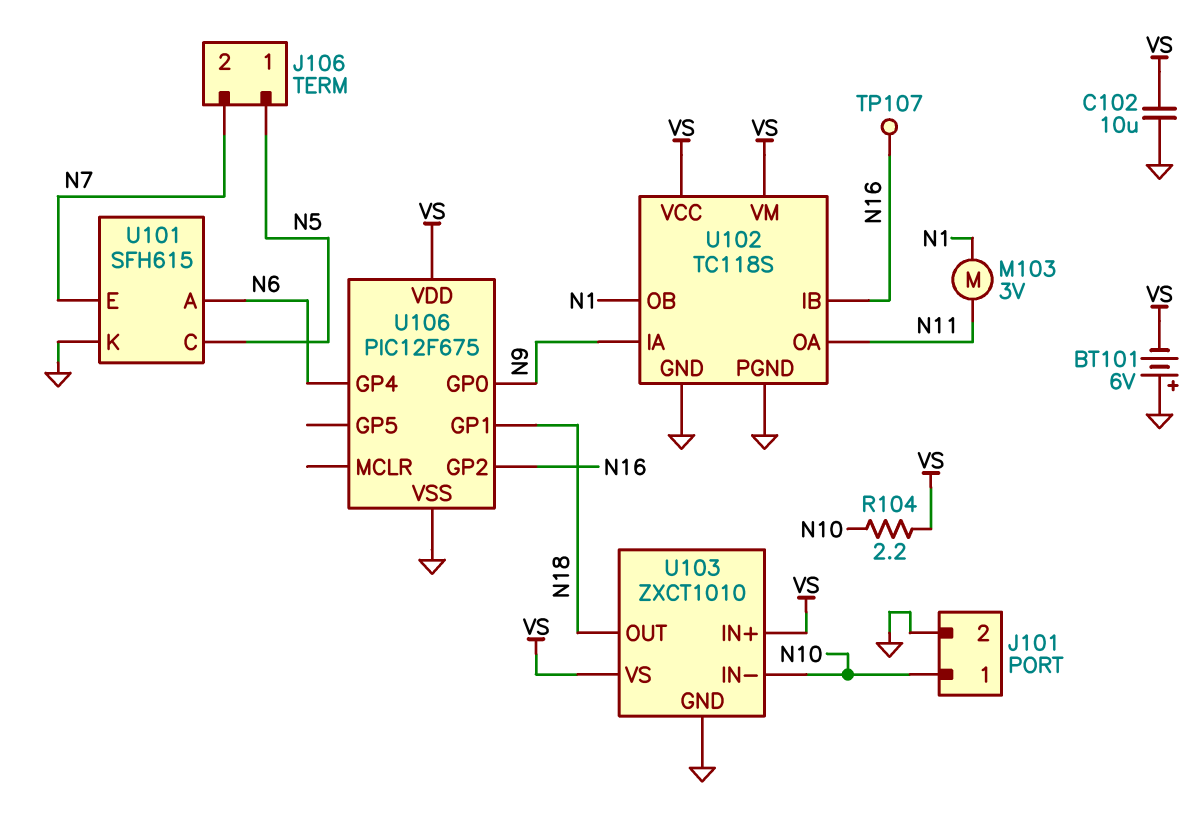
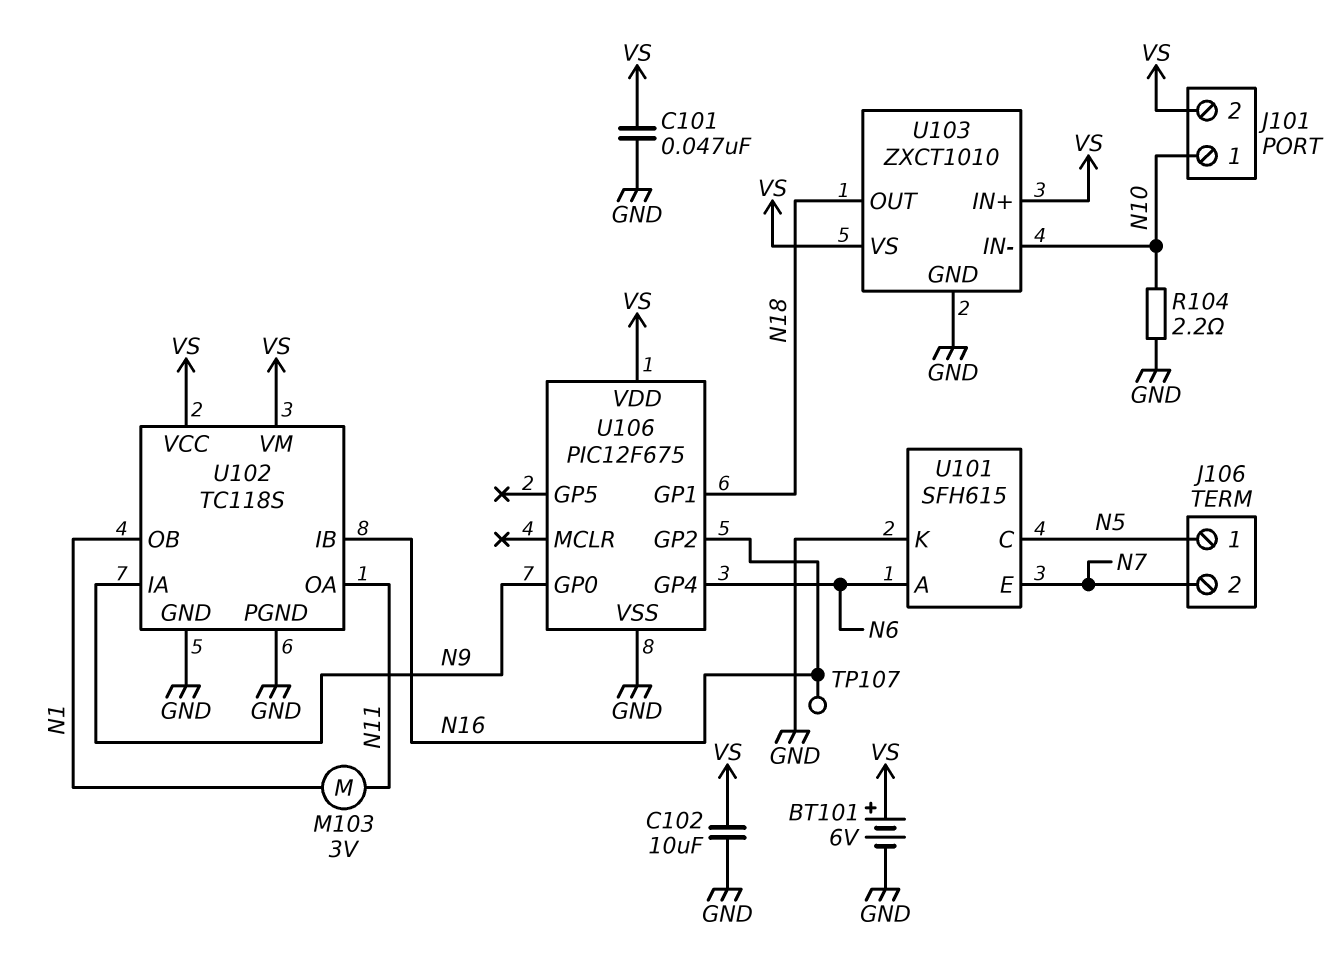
BT101: 6V (plus GND, minus VS) -> 6V (plus VS, minus GND)
C101: none -> 47nF (GND, VS)
J101 pin 2: GND -> VS
R104: 2.2 (N10, VS) -> 2.2 (GND, N10)

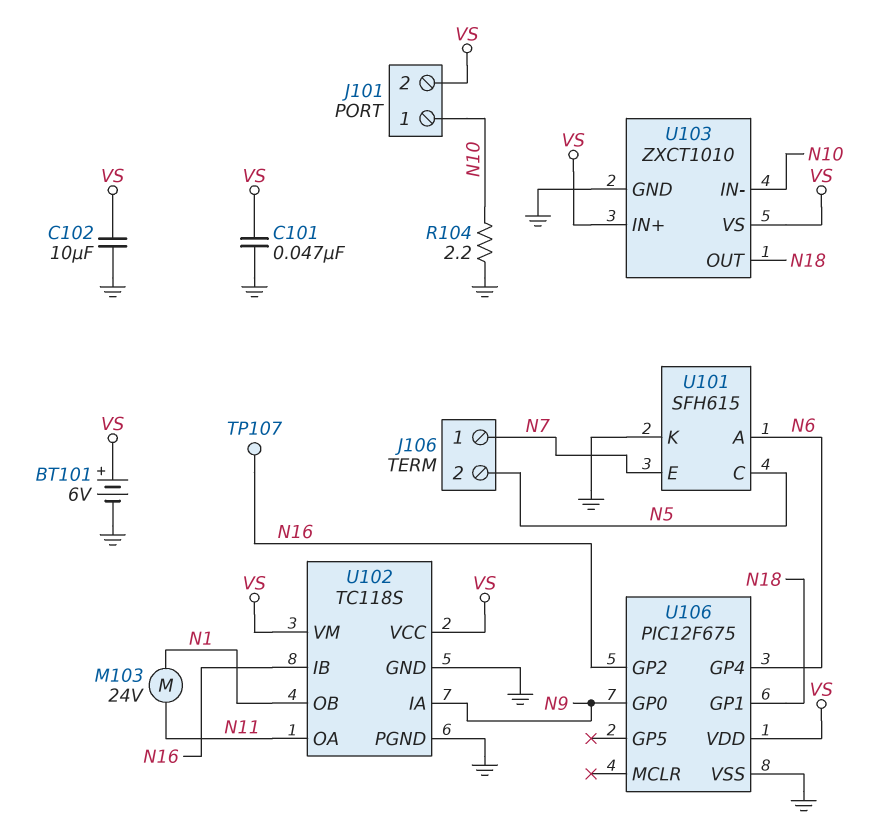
J106 pin 1: N5 -> N7
J106 pin 2: N7 -> N5
M103: motor 3V (N1, N11) -> motor 24V (N1, N11)

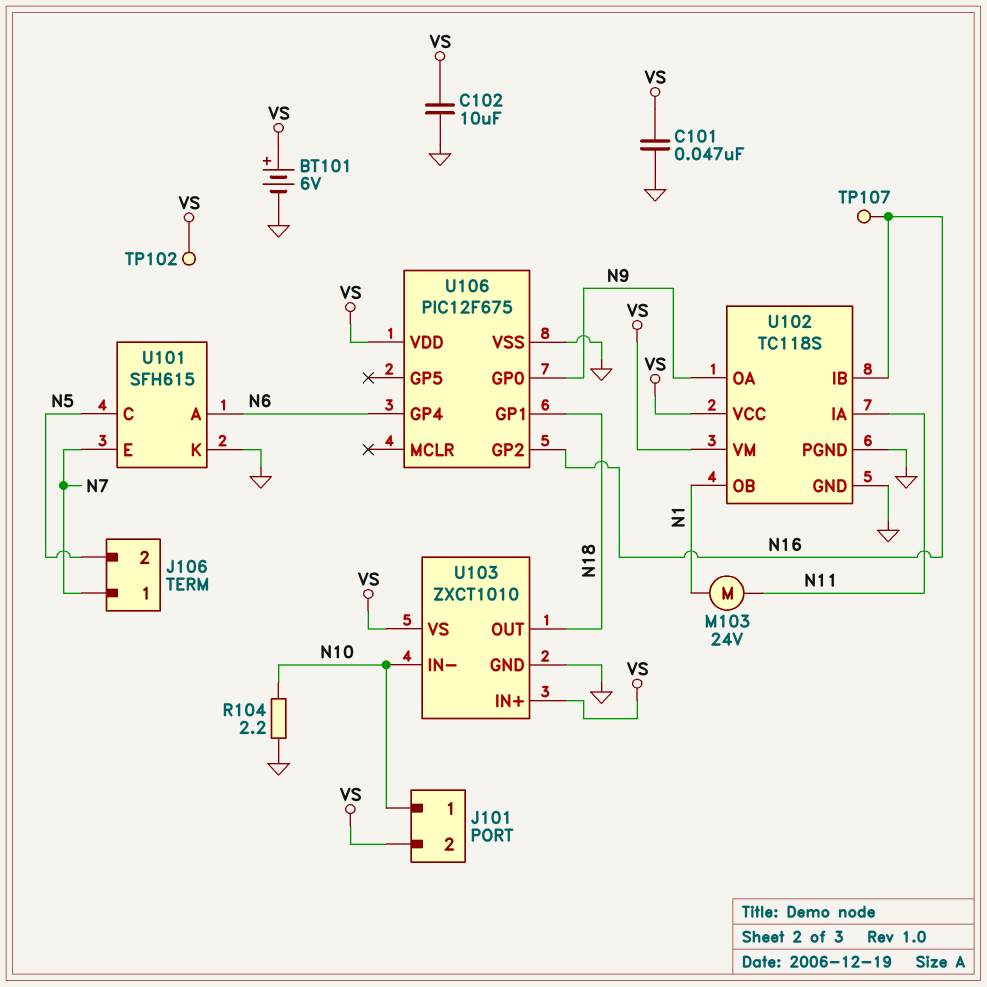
TP102: none -> test point (VS)
U102 pin IA: N9 -> N11
U102 pin OA: N11 -> N9

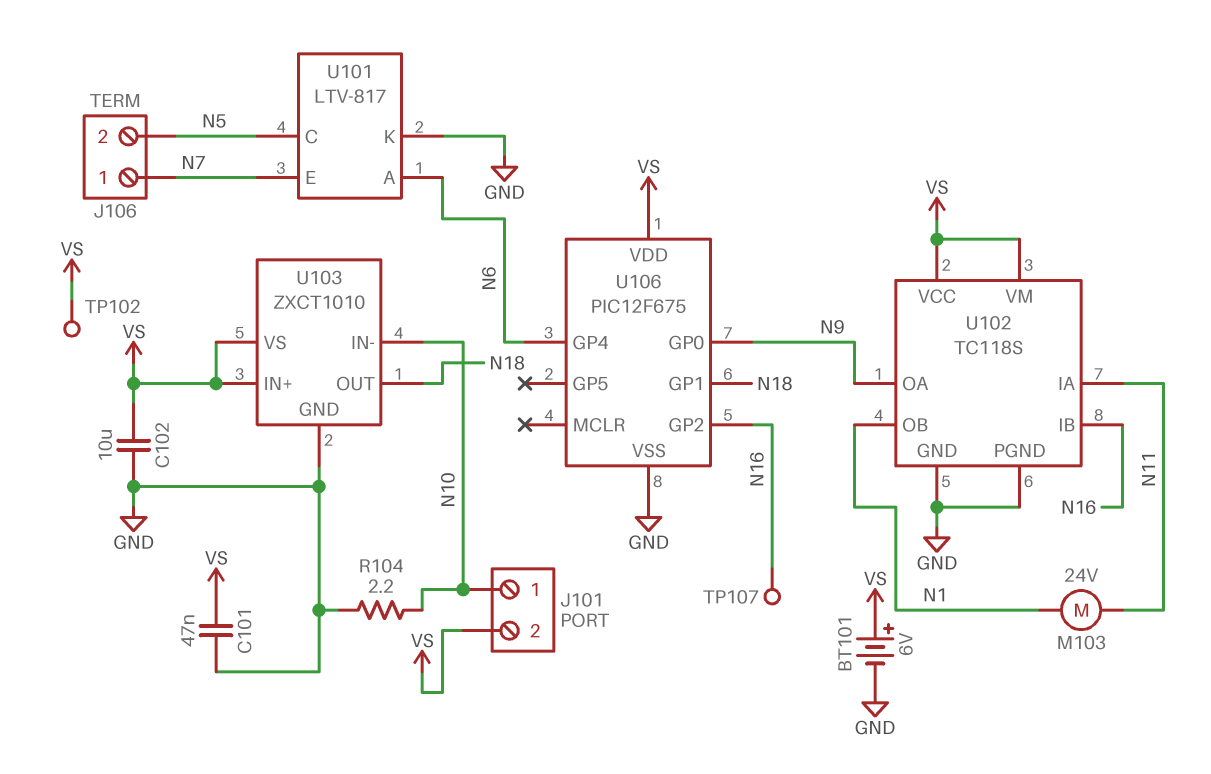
U101: SFH615 -> LTV-817

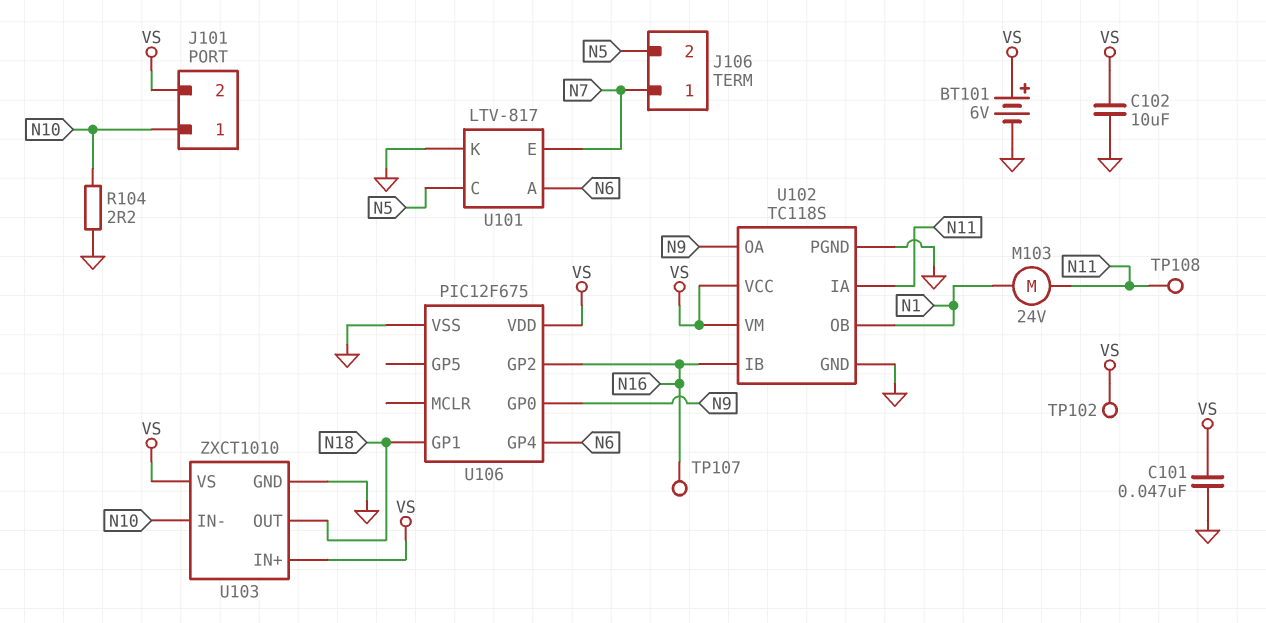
TP108: none -> test point (N11)

